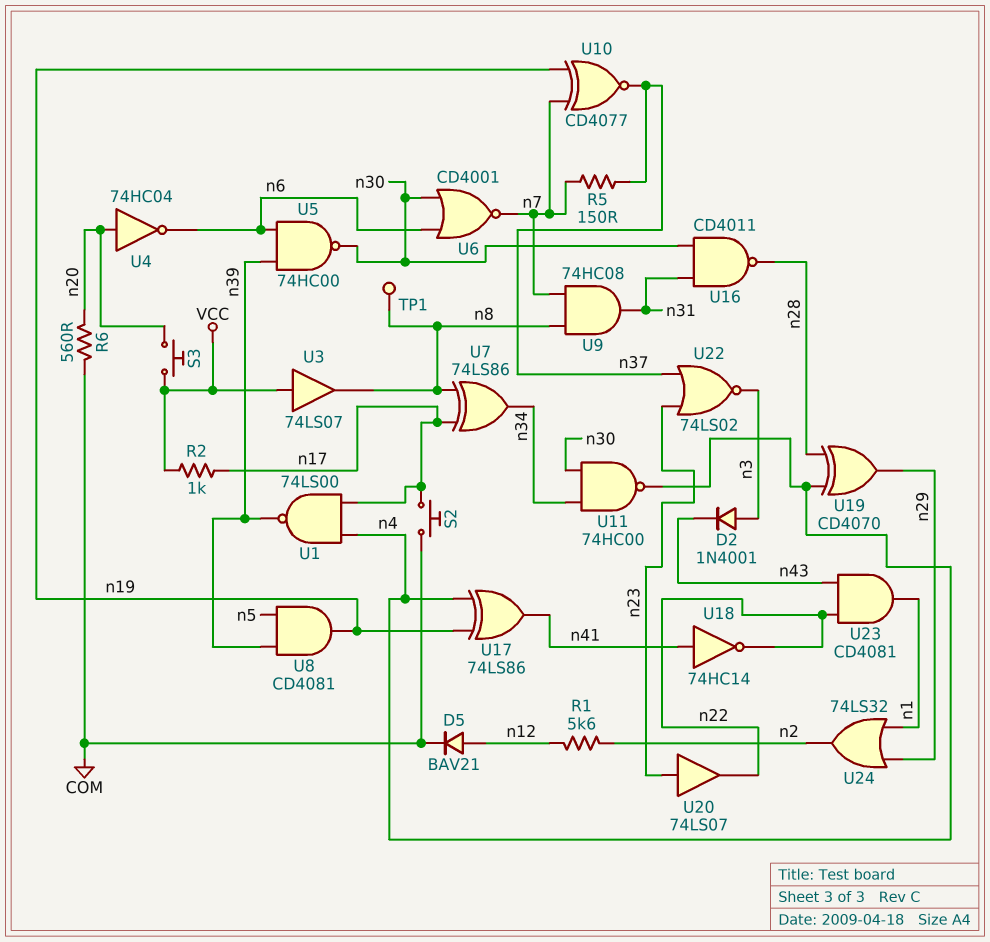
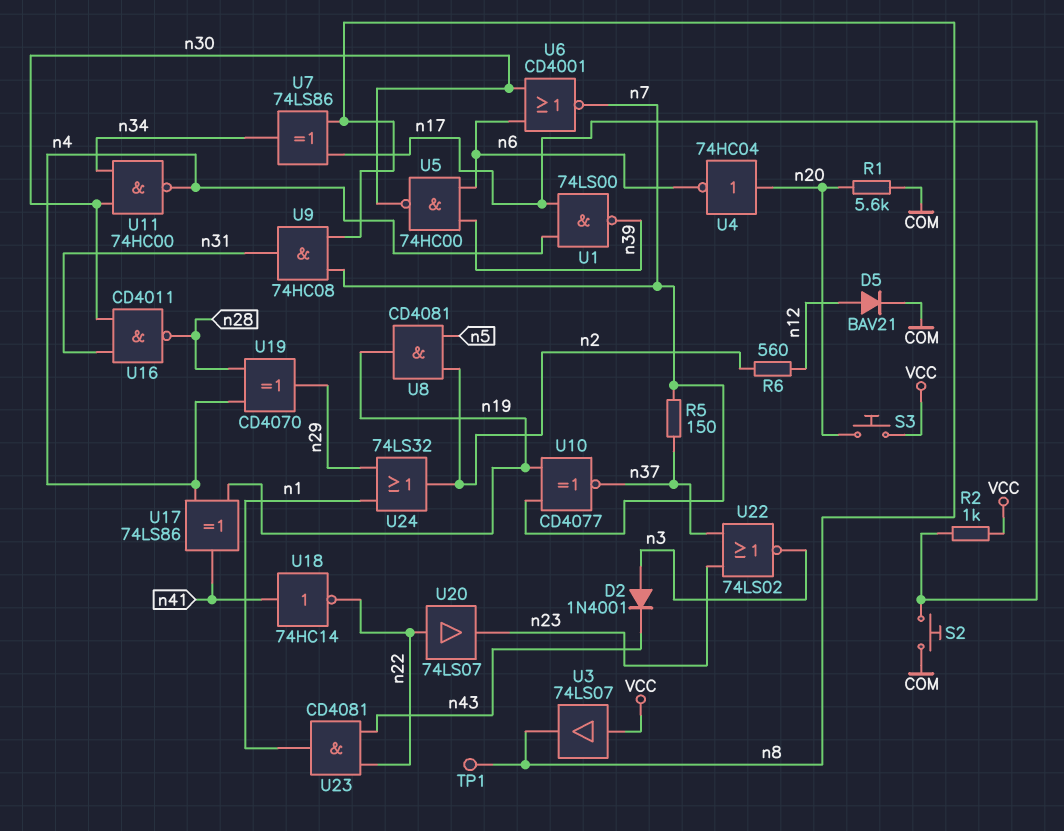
R1: 5.6k (n2, n12) -> 5.6k (COM, n20)
R6: 560 (COM, n20) -> 560 (n2, n12)
U8: AND CD4081 (in n5, in n39, out n19) -> AND CD4081 (in n2, in n5, out n19)
U20: buffer 74LS07 (in n23, out n22) -> buffer 74LS07 (in n22, out n23)

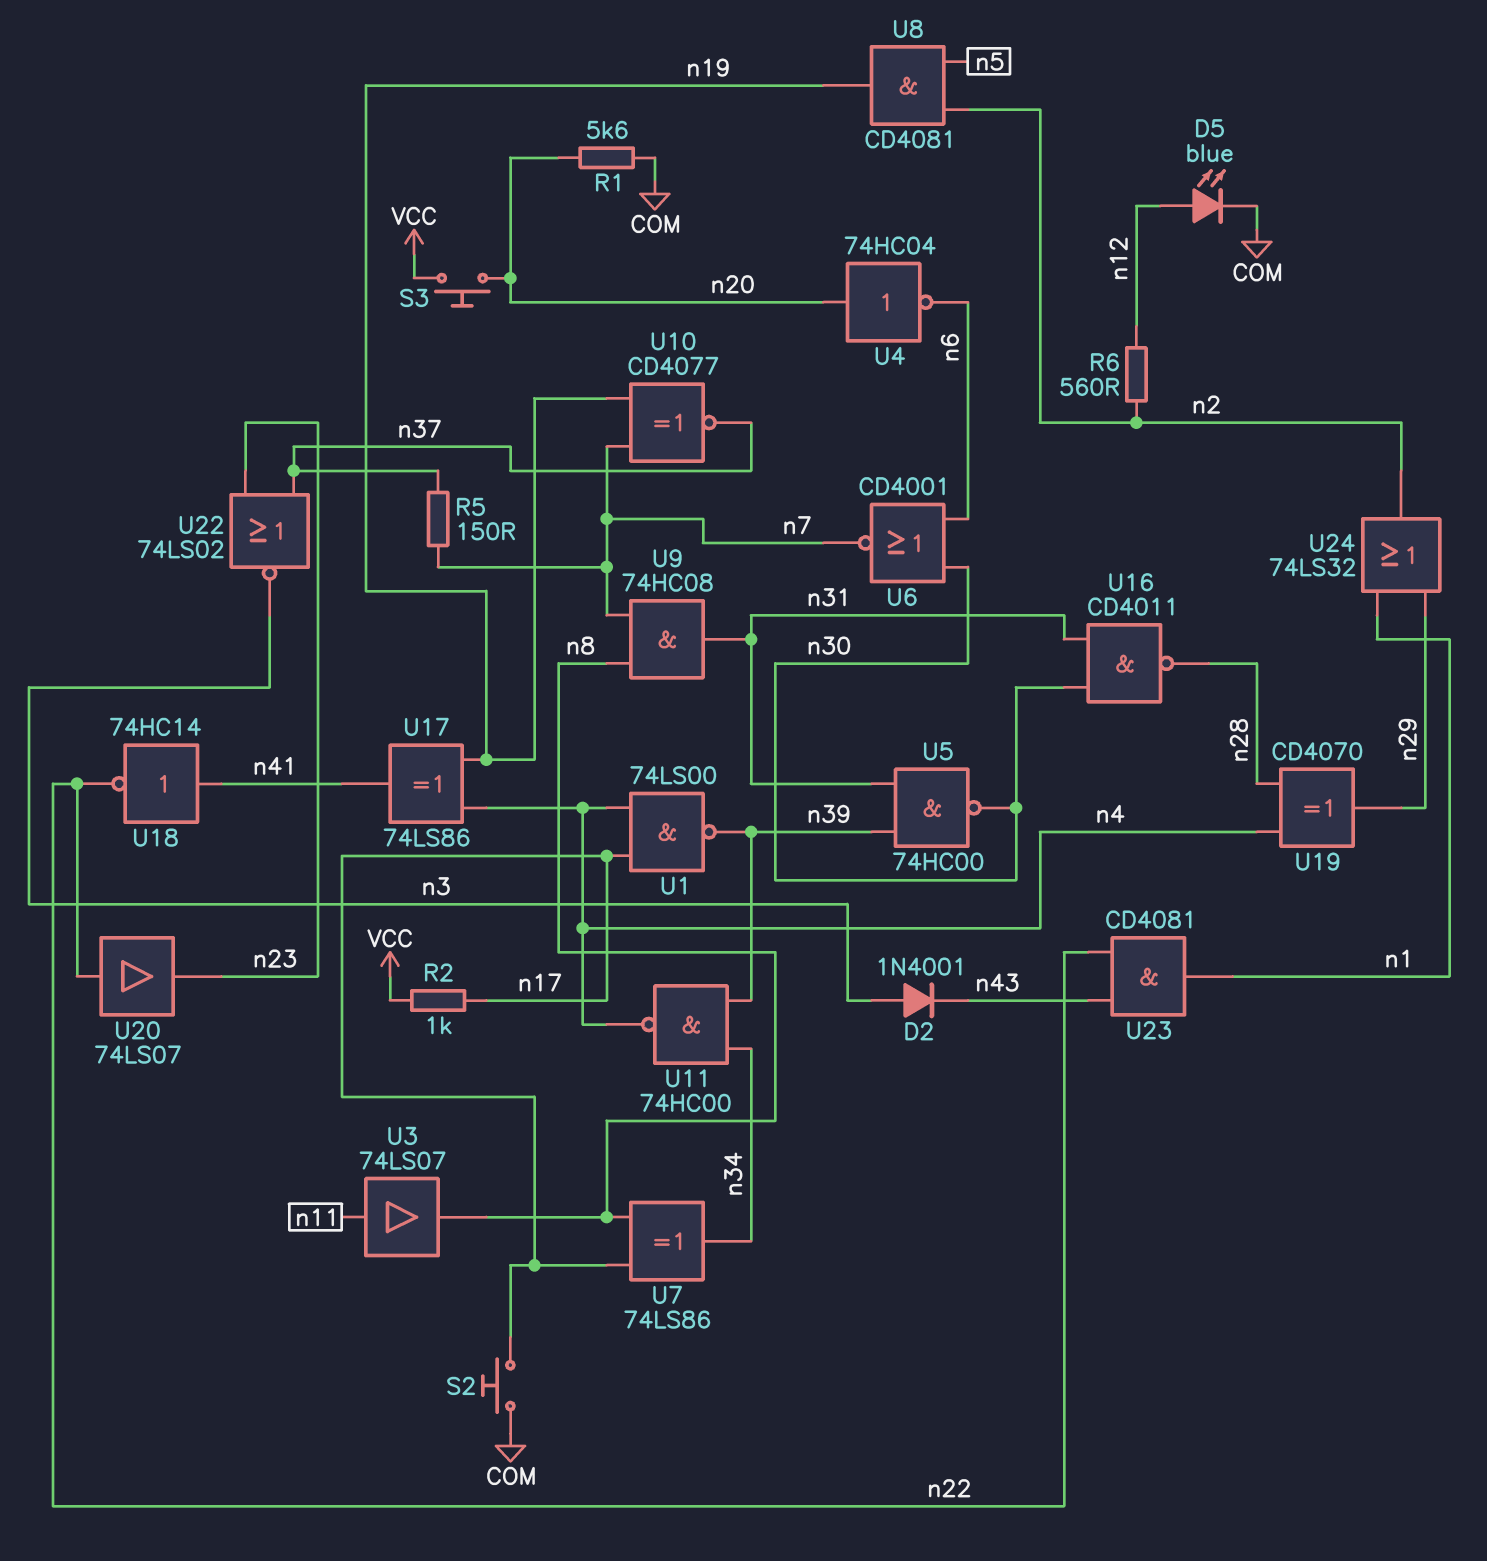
D5: diode BAV21 (A n12, K COM) -> LED blue (A n12, K COM)
TP1: test point (n8) -> none
U3: buffer 74LS07 (in VCC, out n8) -> buffer 74LS07 (in n11, out n8)
U5: NAND 74HC00 (in n6, in n39, out n30) -> NAND 74HC00 (in n31, in n39, out n30)
U11: NAND 74HC00 (in n30, in n34, out n4) -> NAND 74HC00 (in n34, in n39, out n4)

